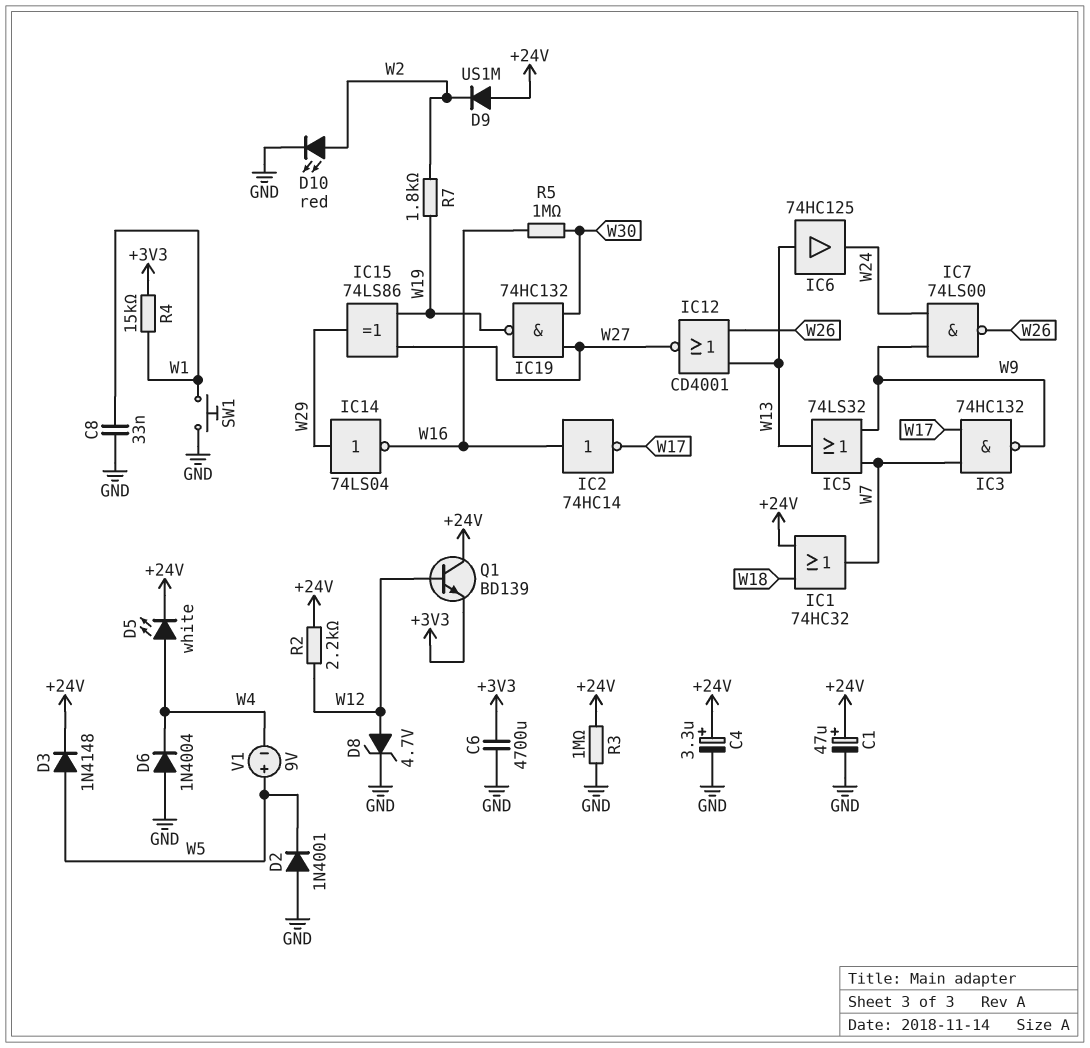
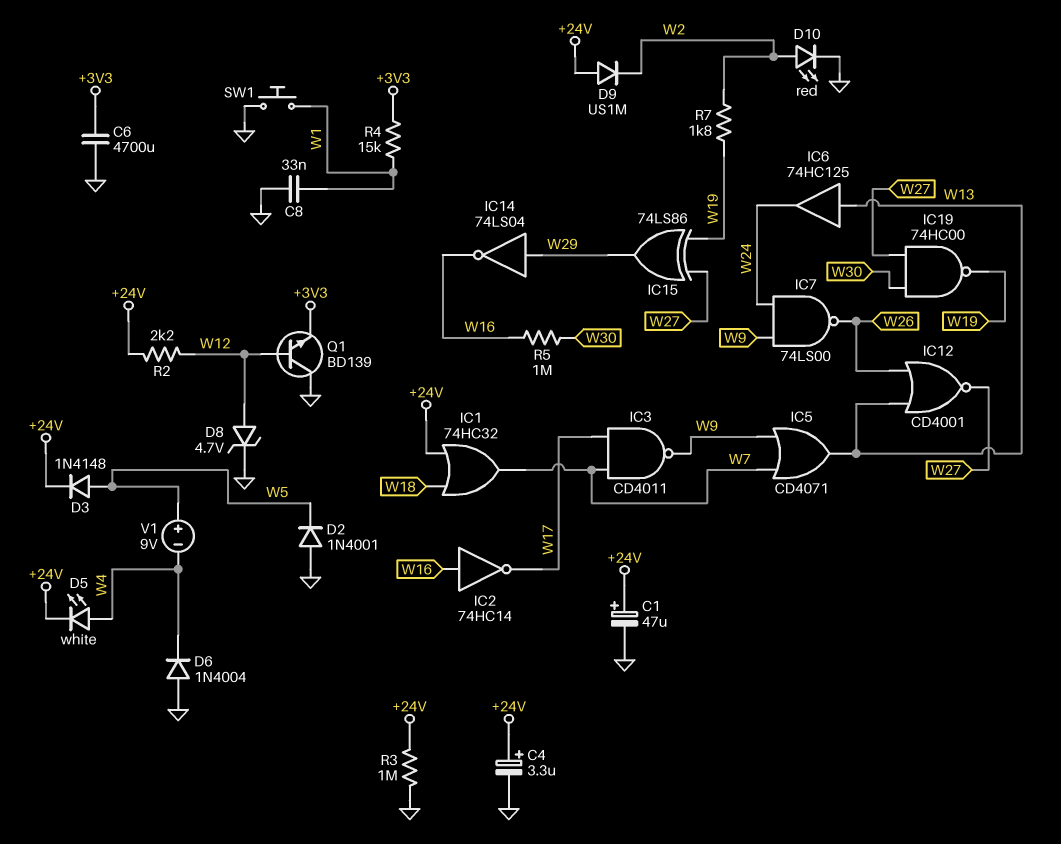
IC3: NAND 74HC132 (in W7, in W17, out W9) -> NAND CD4011 (in W7, in W17, out W9)
IC5: OR 74LS32 (in W7, in W9, out W13) -> OR CD4071 (in W7, in W9, out W13)
IC19: NAND 74HC132 (in W27, in W30, out W19) -> NAND 74HC00 (in W27, in W30, out W19)
Q1: NPN BD139 (B W12, C +24V, E +3V3) -> NPN BD139 (B W12, C GND, E +3V3)

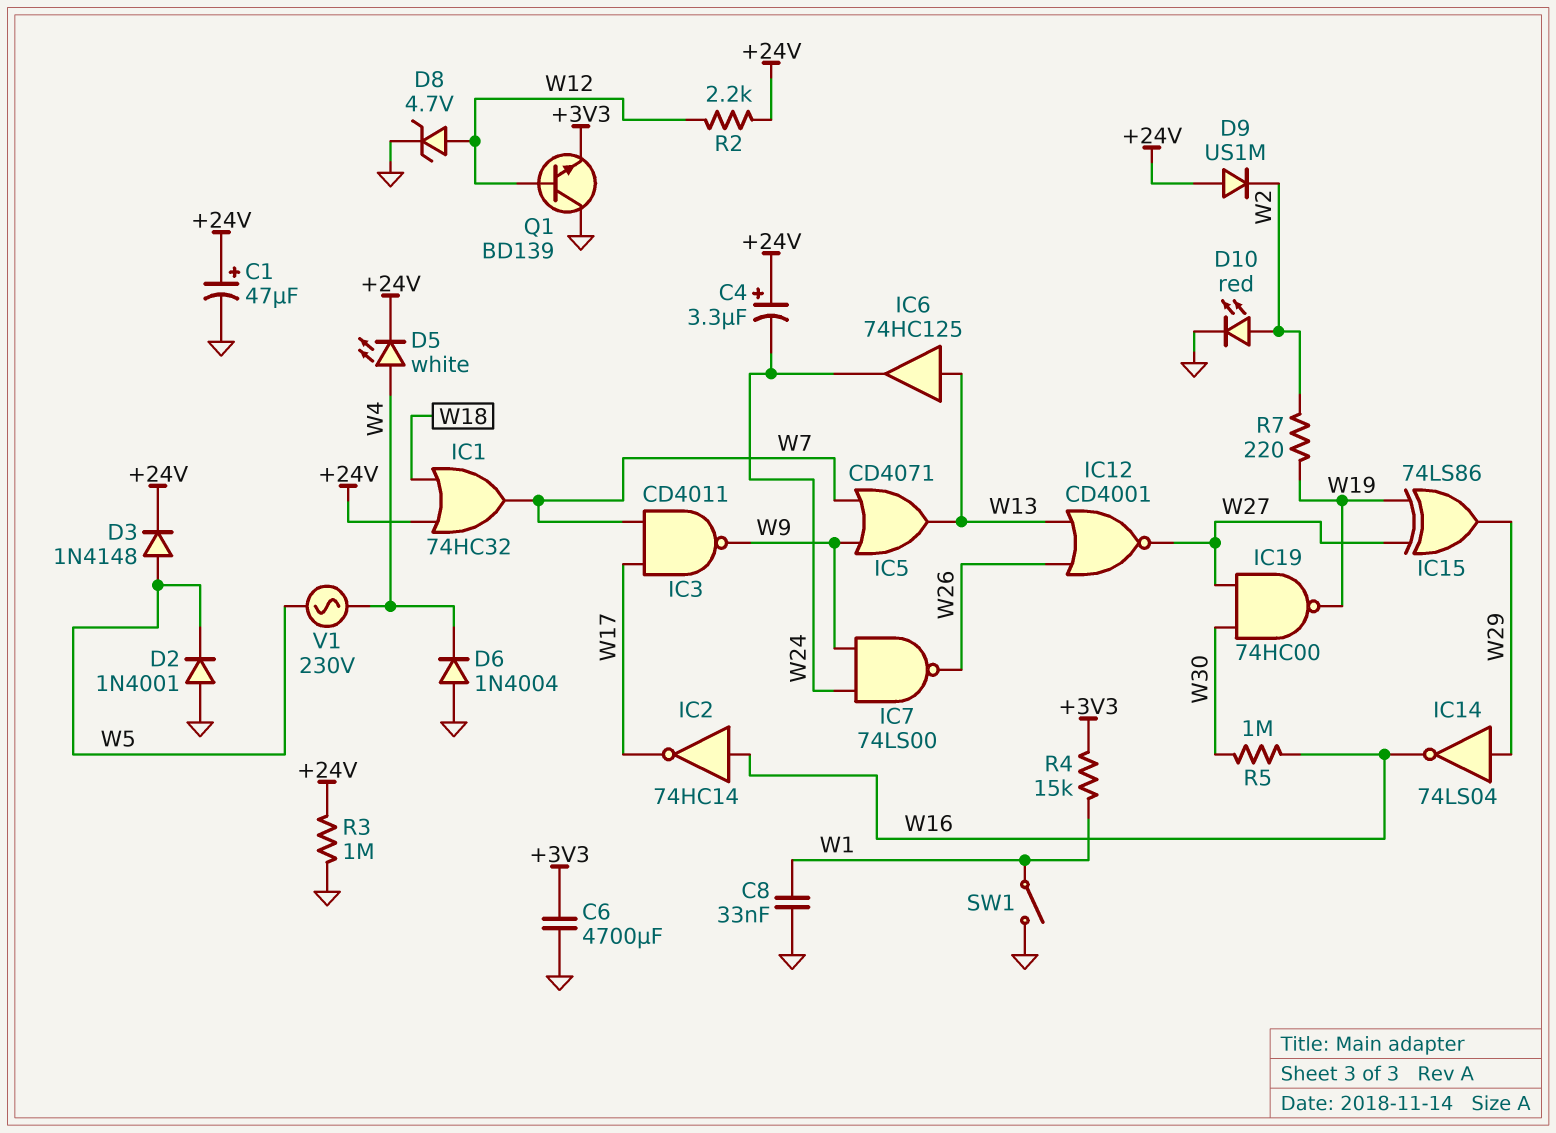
C4: 3.3uF (plus +24V, minus GND) -> 3.3uF (plus +24V, minus W24)
R7: 1.8k (W2, W19) -> 220 (W2, W19)
SW1: button (GND, W1) -> switch (GND, W1)
V1: 9V (plus W5, minus W4) -> AC 230V (W4, W5)

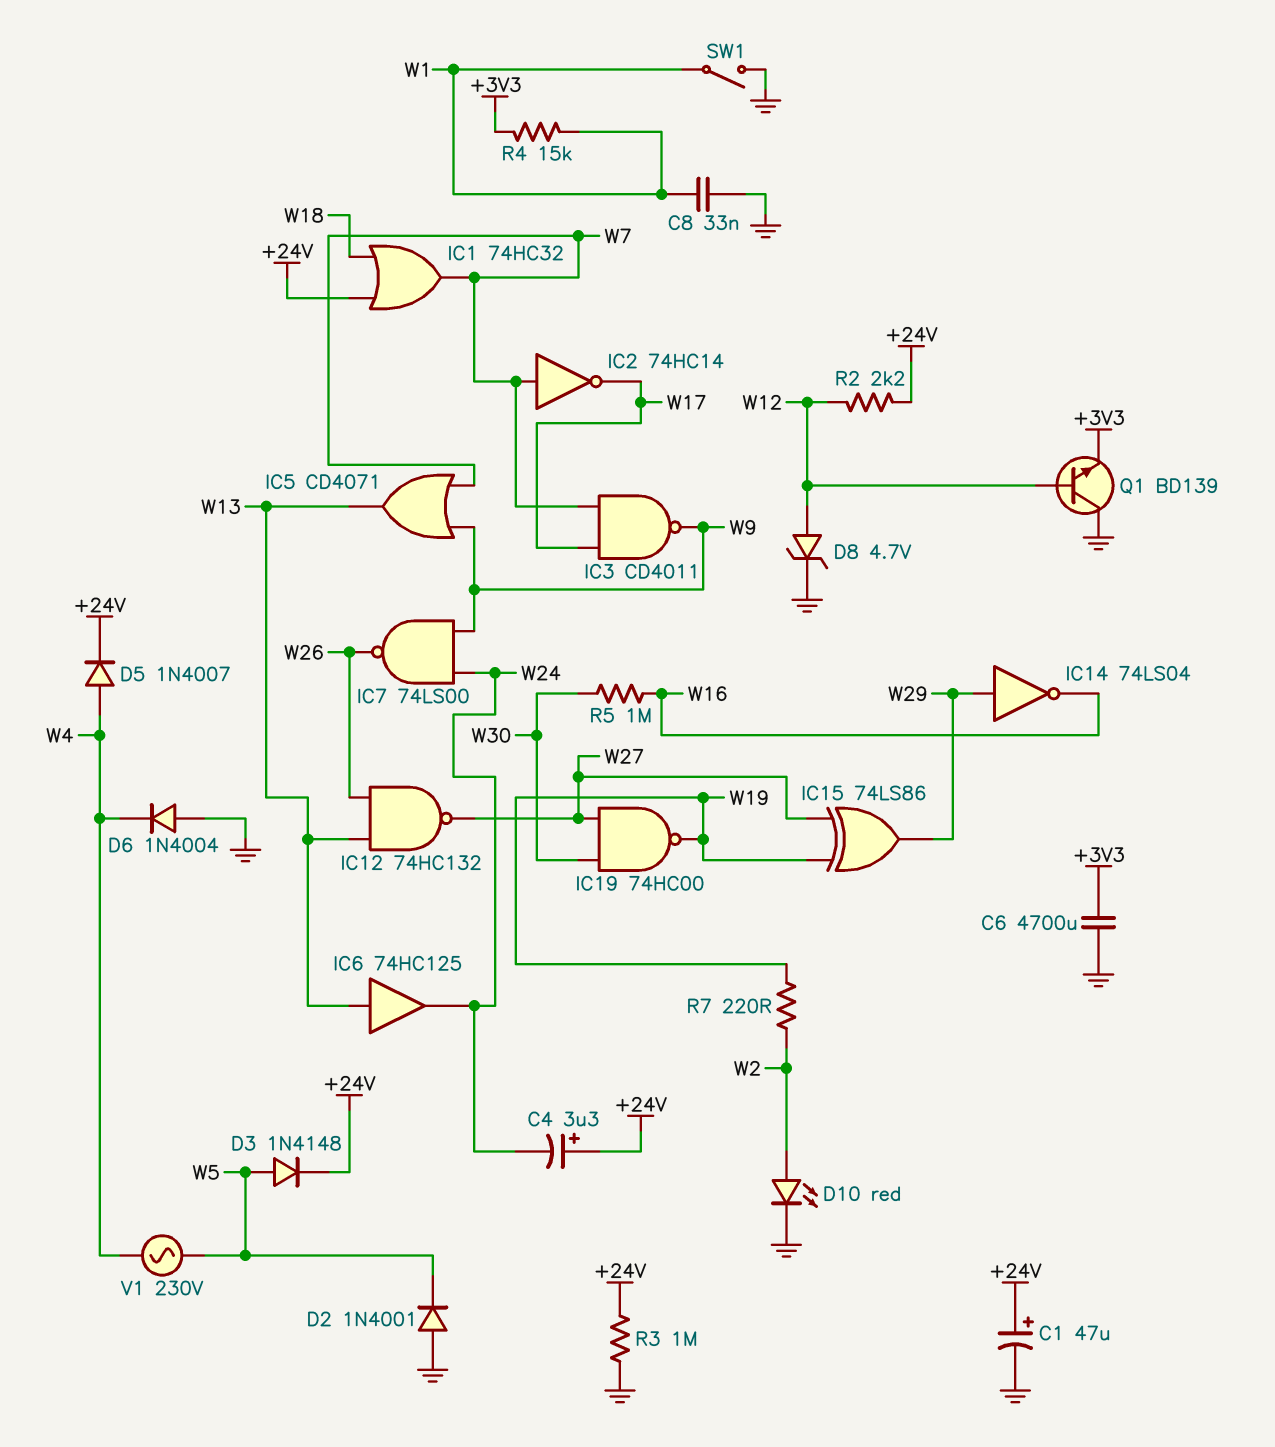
D5: LED white (A W4, K +24V) -> diode 1N4007 (A W4, K +24V)
D9: diode US1M (A +24V, K W2) -> none
IC2: NOT 74HC14 (in W16, out W17) -> NOT 74HC14 (in W7, out W17)
IC12: NOR CD4001 (in W13, in W26, out W27) -> NAND 74HC132 (in W13, in W26, out W27)

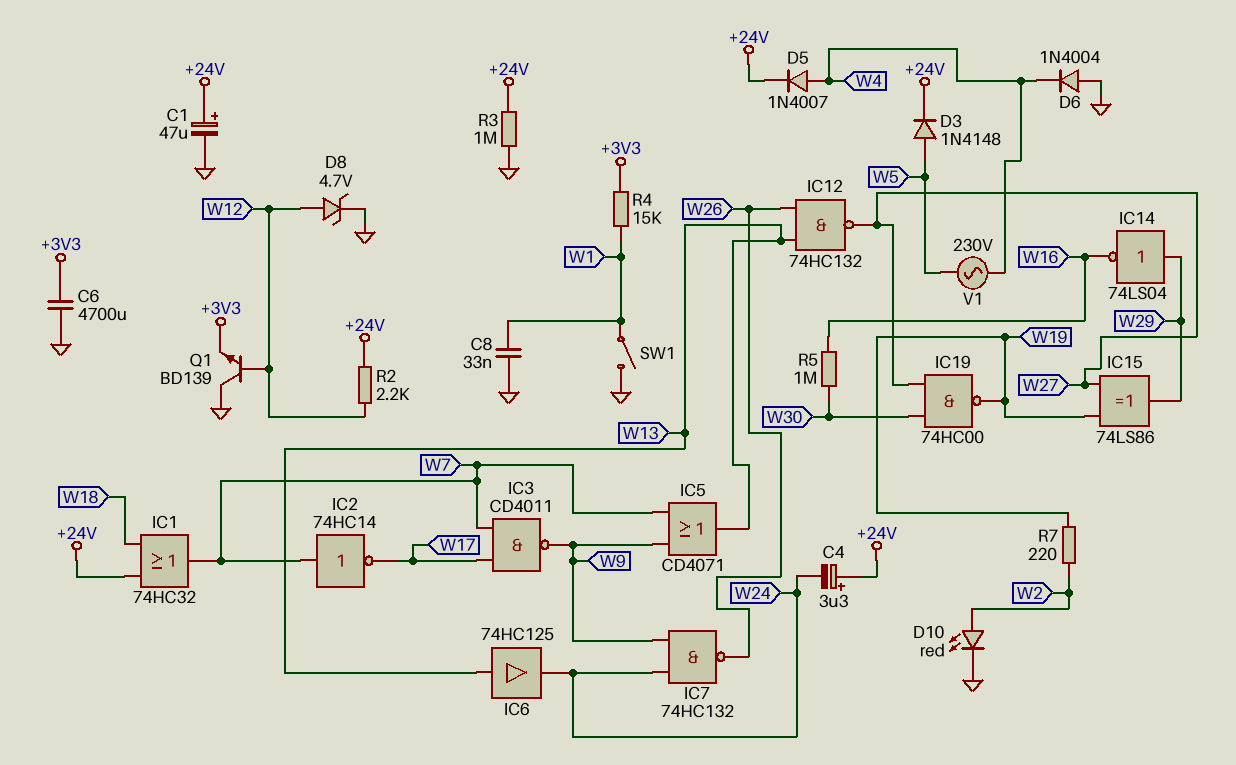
D2: diode 1N4001 (A GND, K W5) -> none
IC7: NAND 74LS00 (in W9, in W24, out W26) -> NAND 74HC132 (in W9, in W24, out W26)

